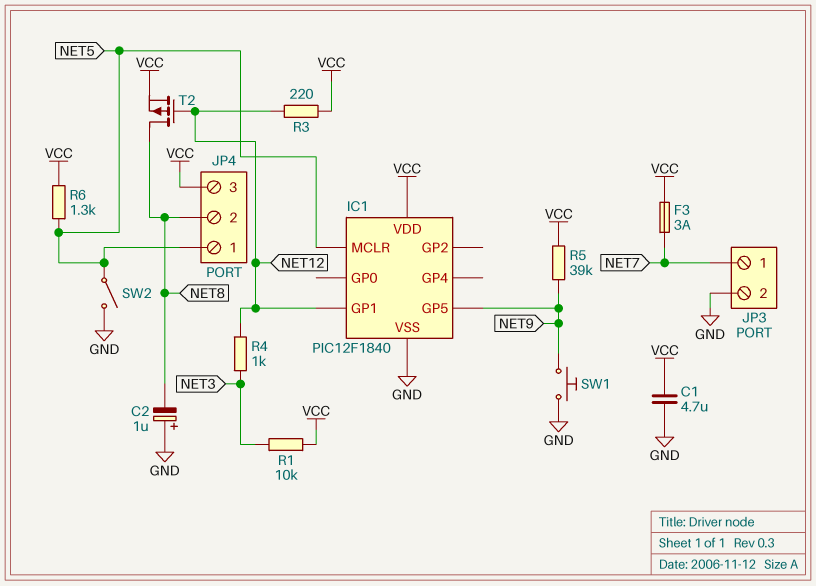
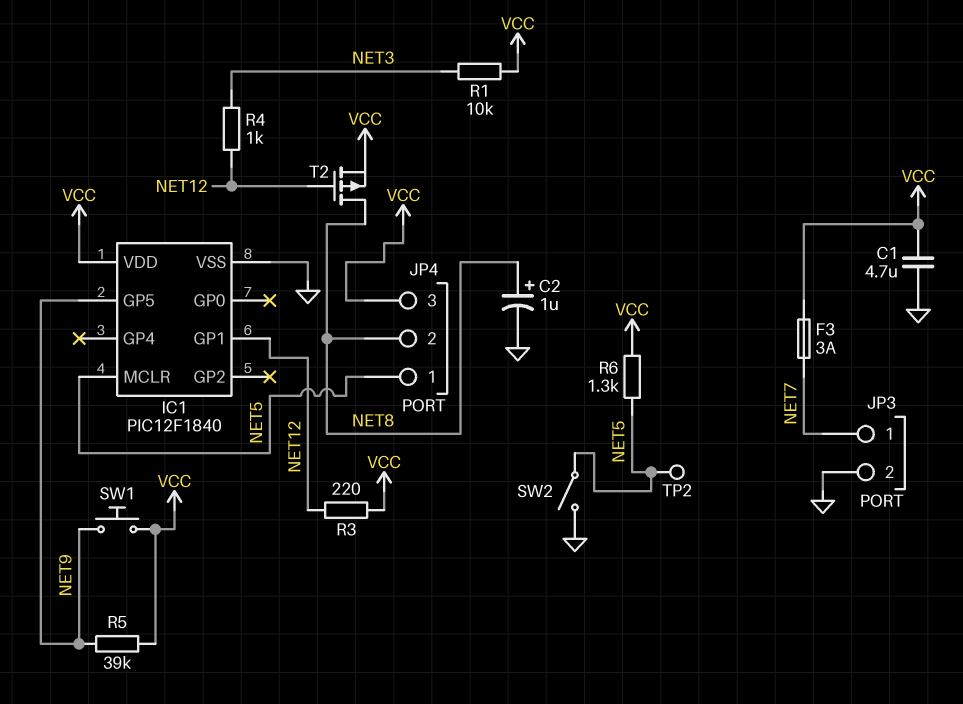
C2: 1uF (plus GND, minus NET8) -> 1uF (plus NET8, minus GND)
SW1: button (GND, NET9) -> button (NET9, VCC)
TP2: none -> test point (NET5)

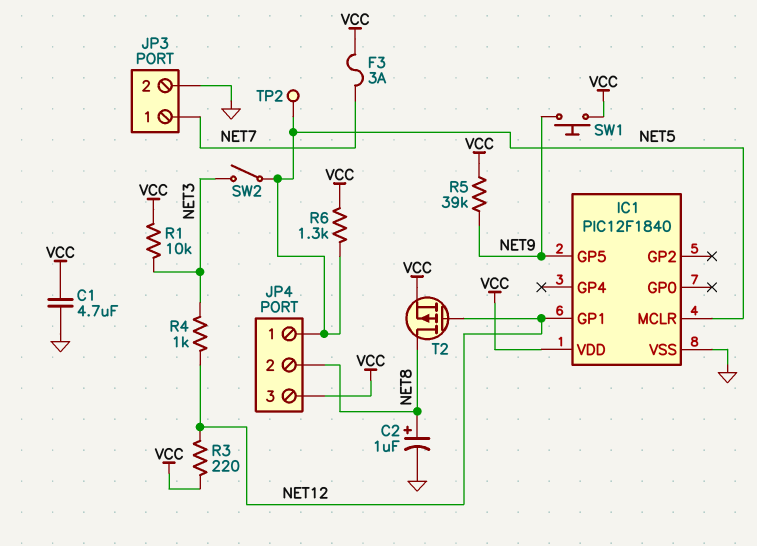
SW2: switch (GND, NET5) -> switch (NET3, NET5)

